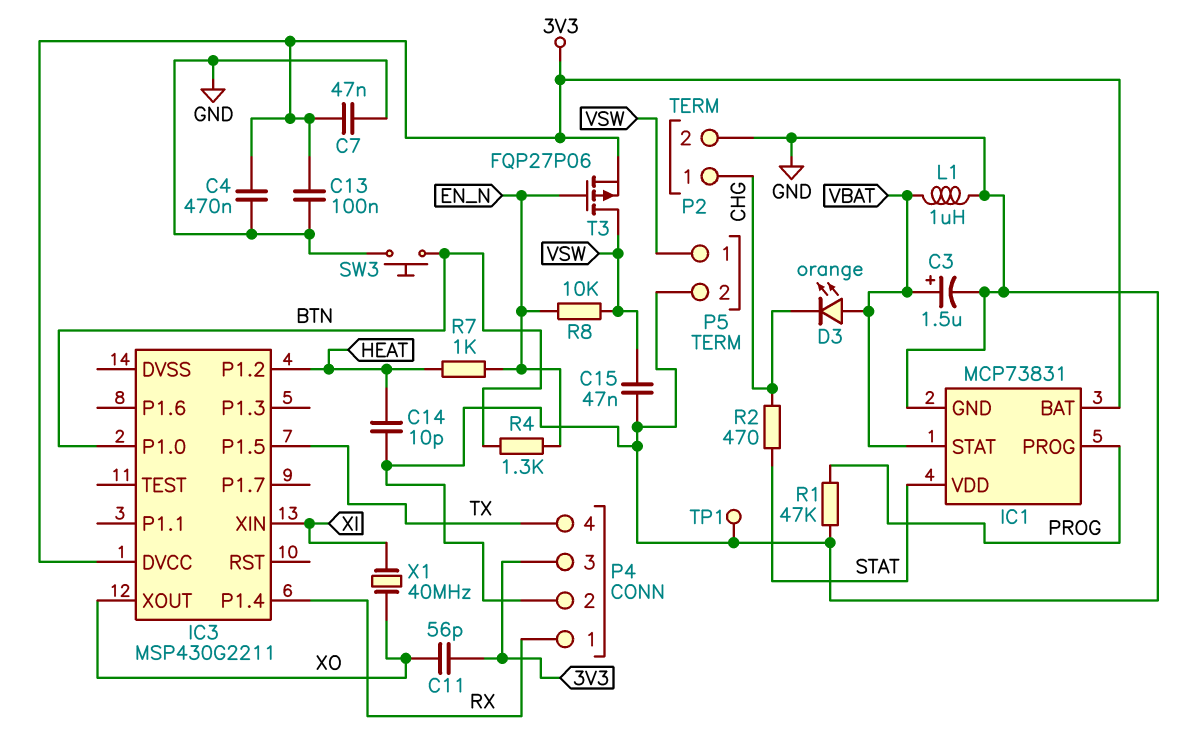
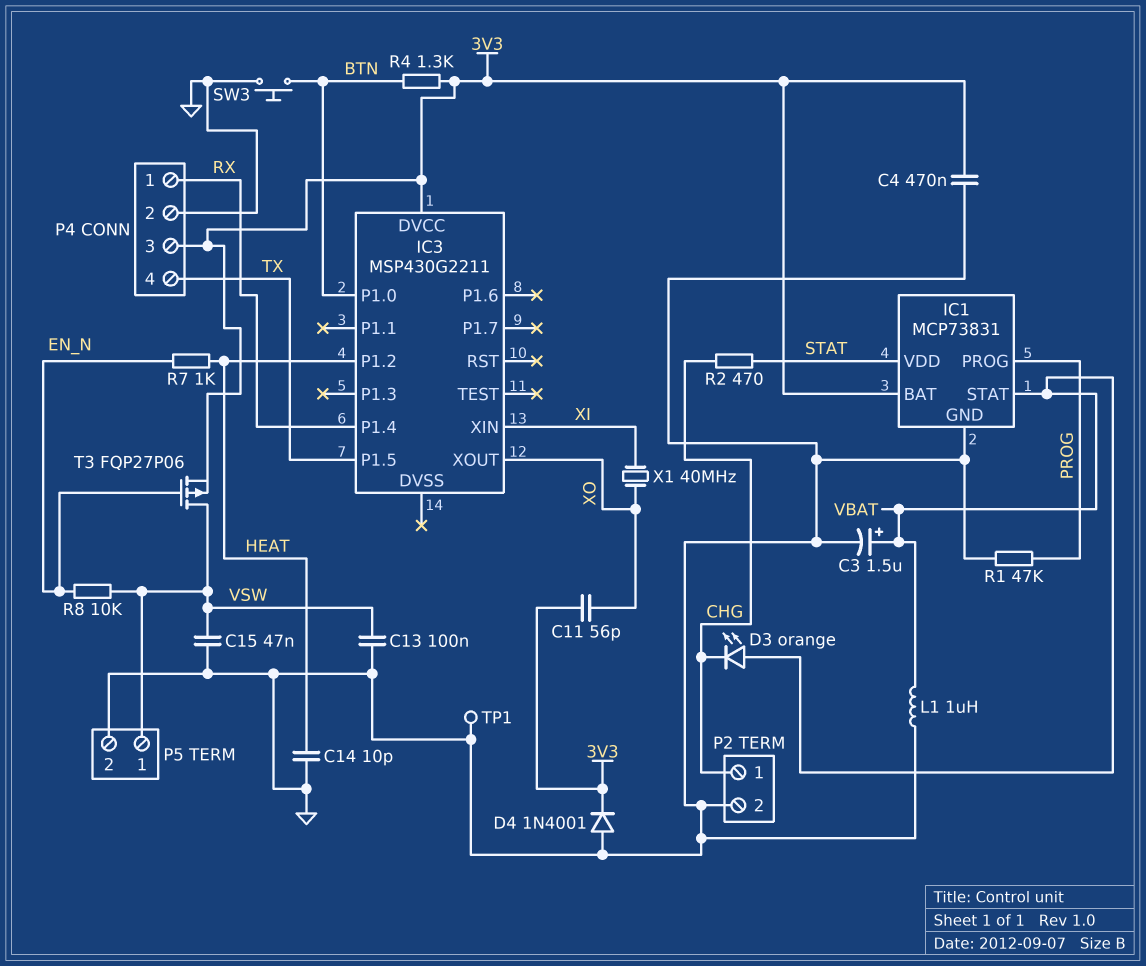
C7: 47nF (3V3, GND) -> none
C13: 100nF (3V3, GND) -> 100nF (GND, VSW)
D4: none -> diode 1N4001 (A GND, K 3V3)
R4: 1.3k (BTN, EN_N) -> 1.3k (3V3, BTN)

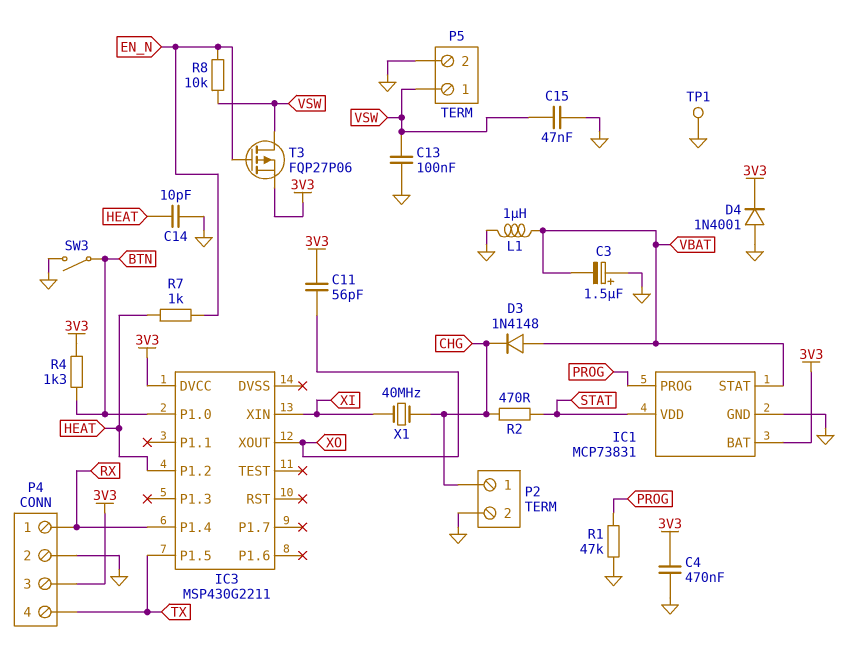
C3: 1.5uF (plus VBAT, minus GND) -> 1.5uF (plus GND, minus VBAT)
D3: LED orange (A VBAT, K CHG) -> diode 1N4148 (A VBAT, K CHG)
SW3: button (BTN, GND) -> switch (BTN, GND)
X1: 40MHz (XI, XO) -> 40MHz (CHG, XI)

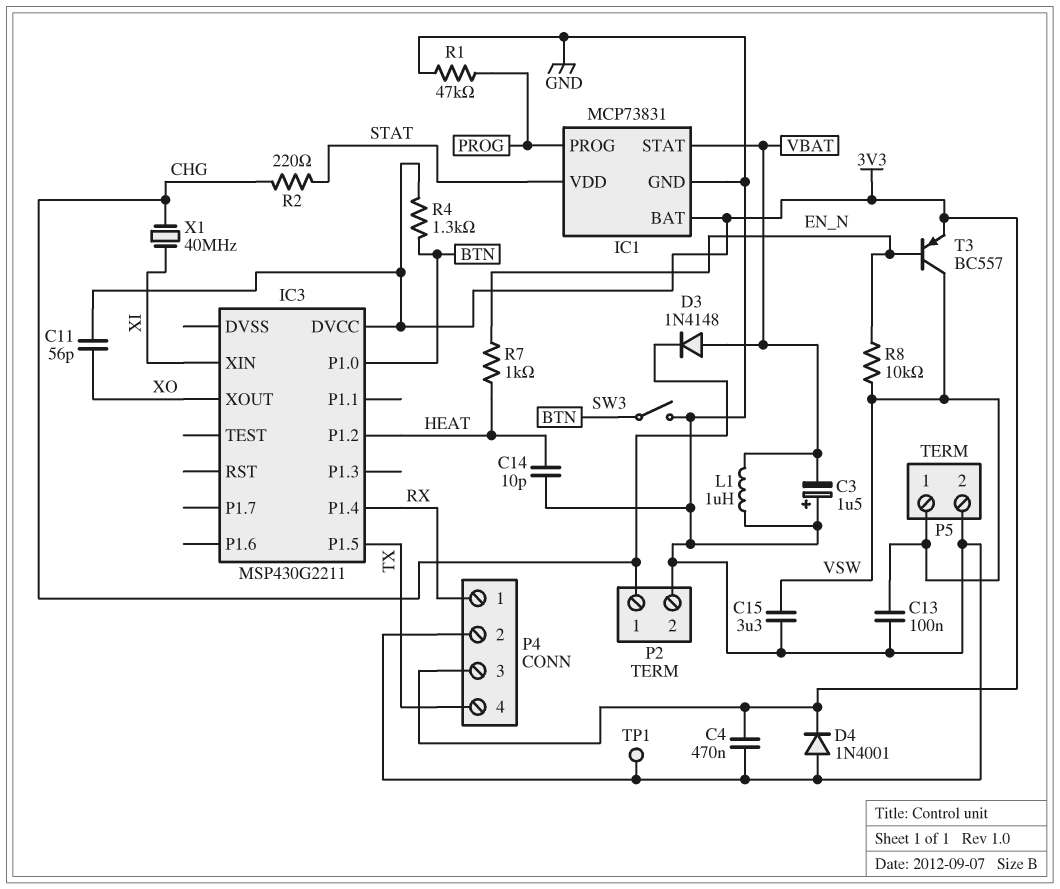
C15: 47nF (GND, VSW) -> 3.3uF (GND, VSW)
R2: 470 (CHG, STAT) -> 220 (CHG, STAT)
T3: PMOS FQP27P06 (G EN_N, D VSW, S 3V3) -> PNP BC557 (B EN_N, C VSW, E 3V3)

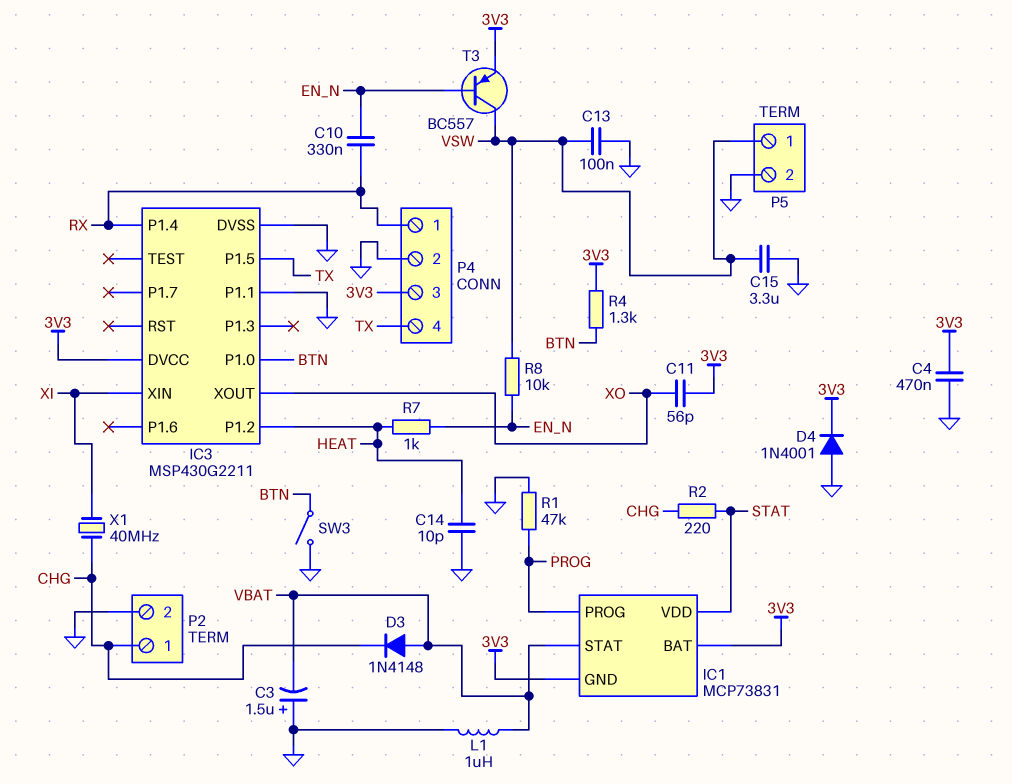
C10: none -> 330nF (EN_N, RX)
IC1 pin GND: GND -> 3V3
IC3 pin DVSS: none -> GND
IC3 pin P1.1: none -> GND
TP1: test point (GND) -> none

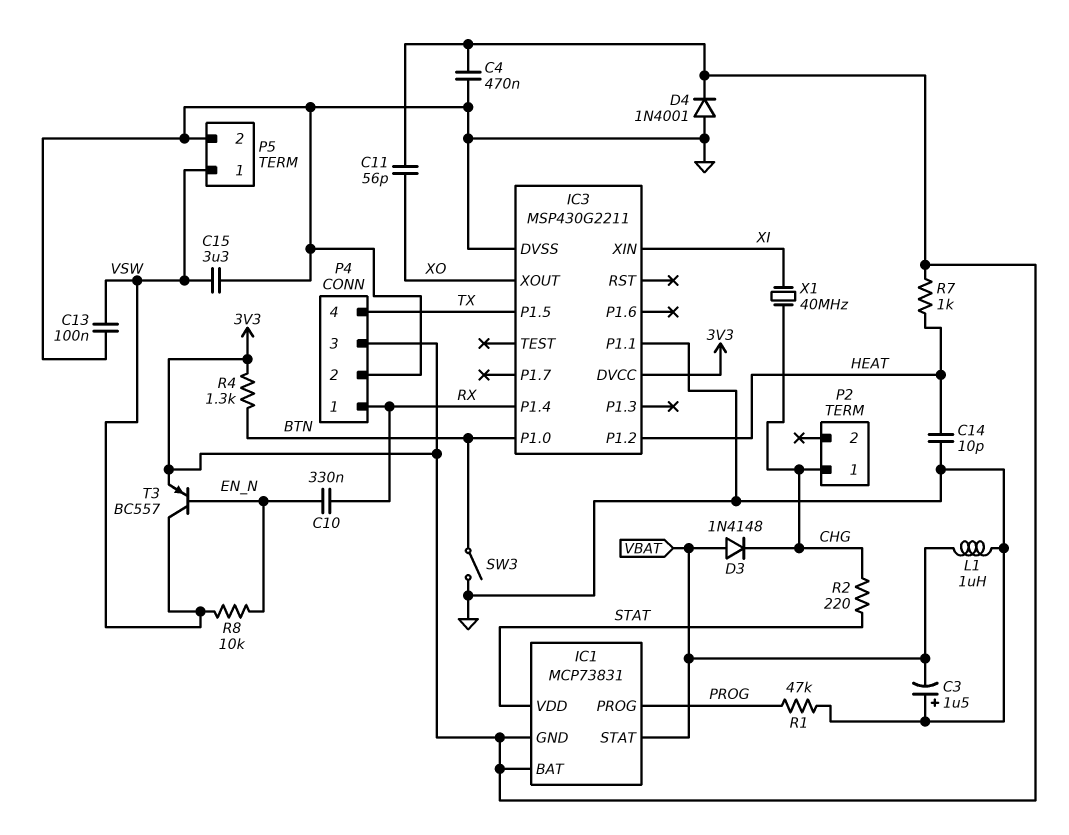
P2 pin 2: GND -> none
R7: 1k (EN_N, HEAT) -> 1k (3V3, HEAT)

